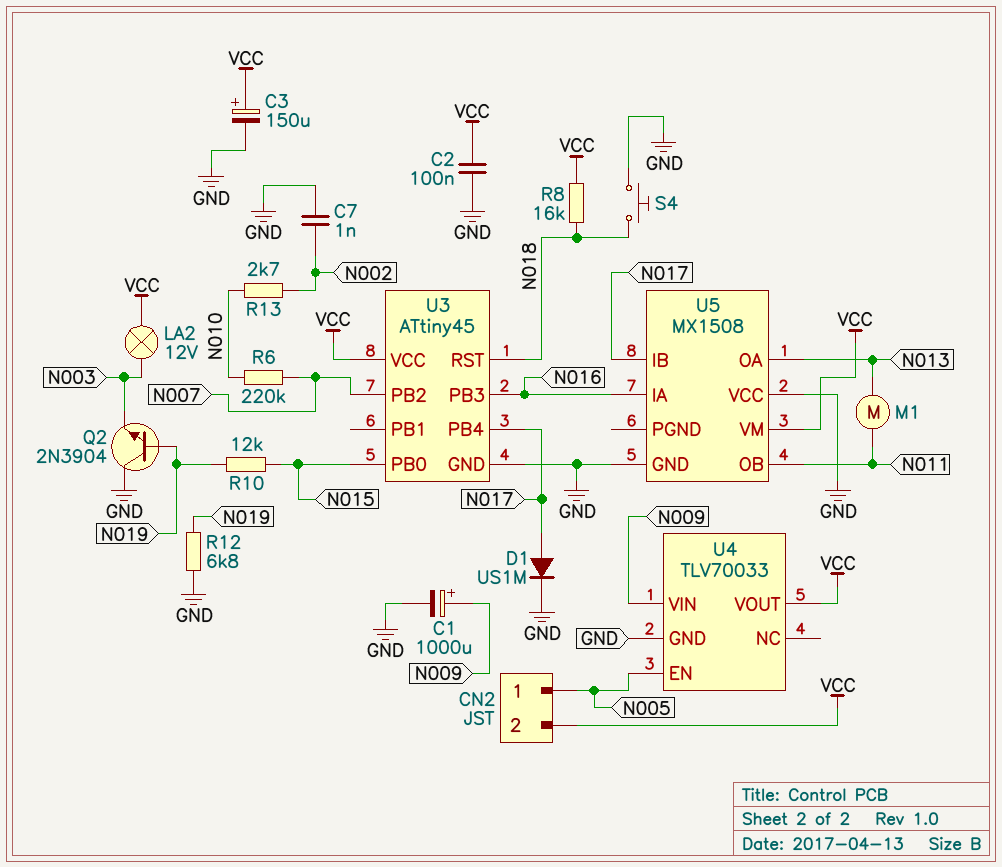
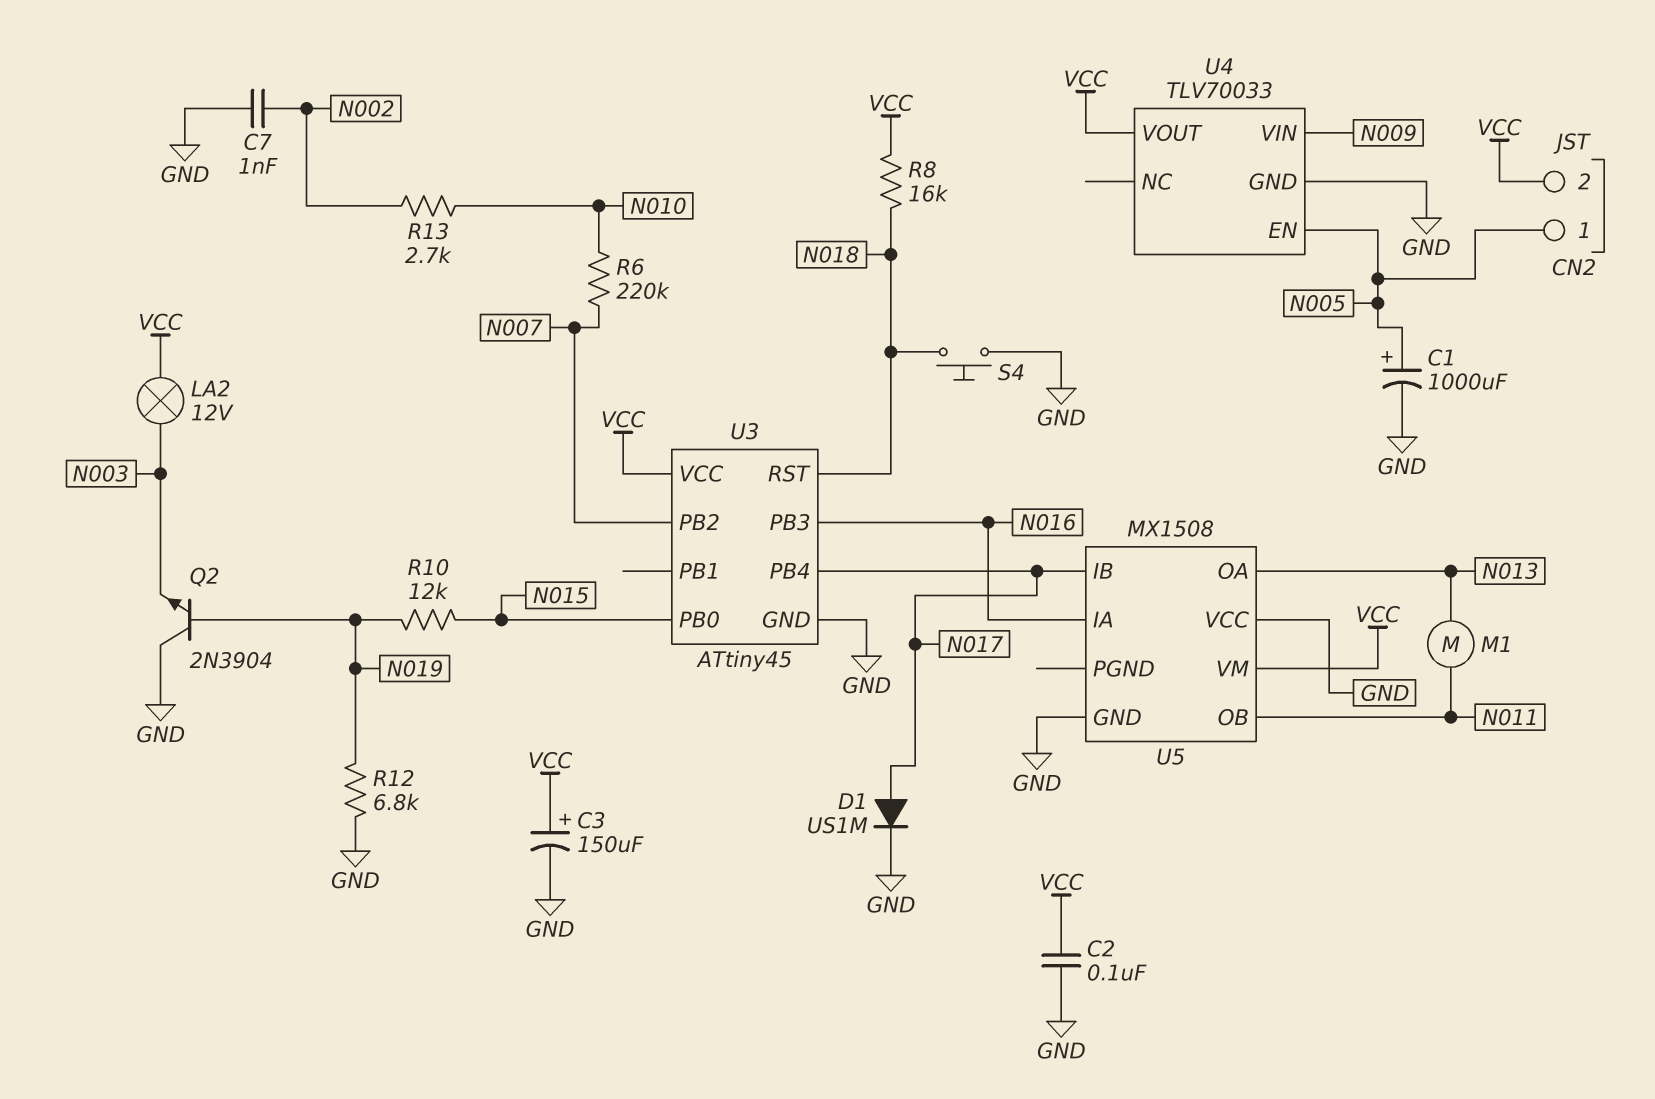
C1: 1000uF (plus N009, minus GND) -> 1000uF (plus N005, minus GND)

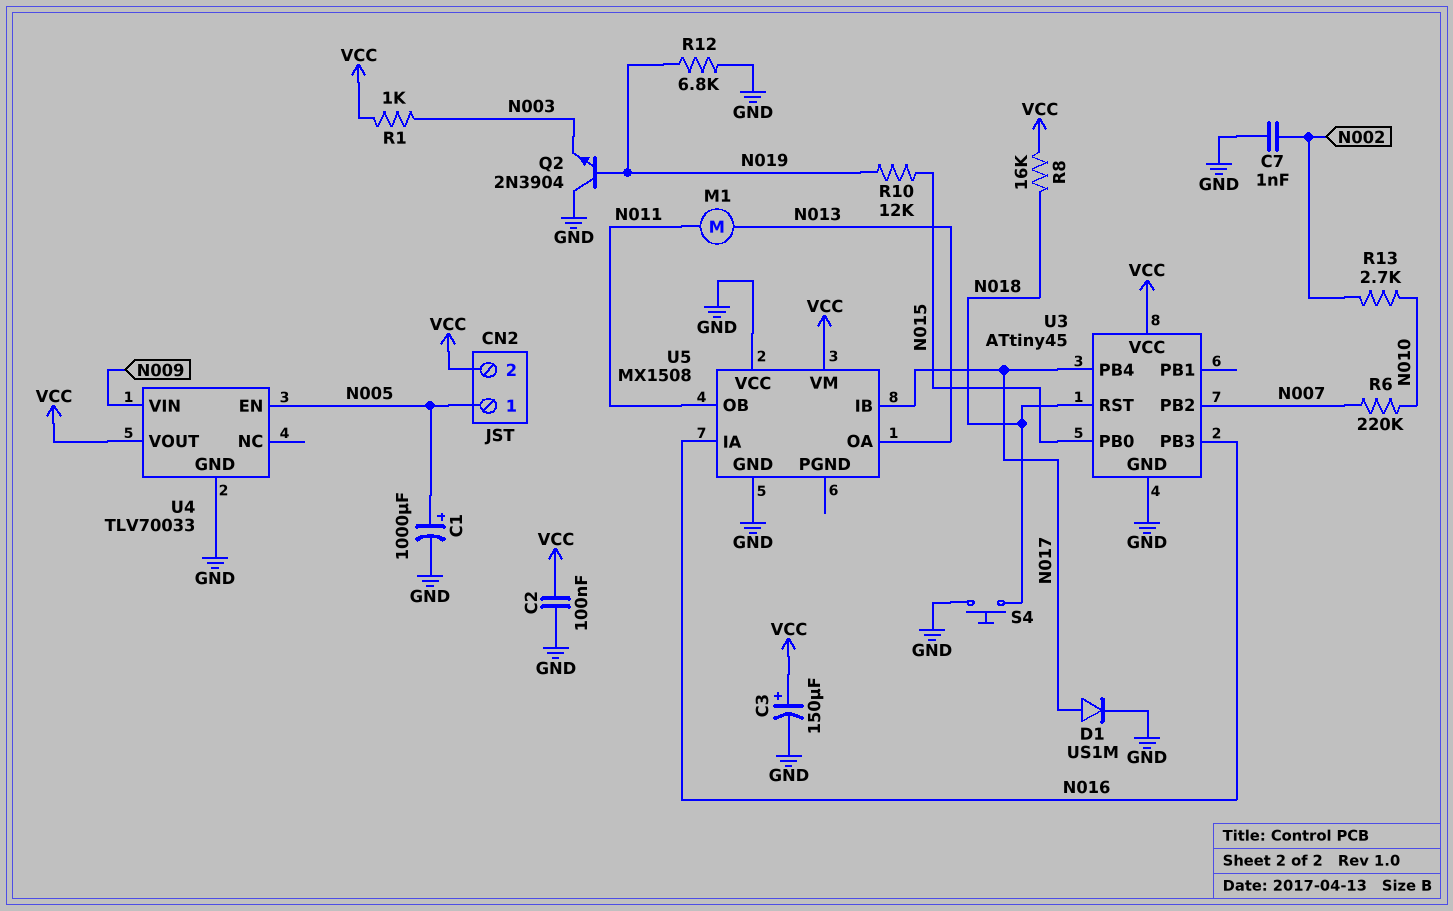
LA2: lamp 12V (N003, VCC) -> none
R1: none -> 1k (N003, VCC)

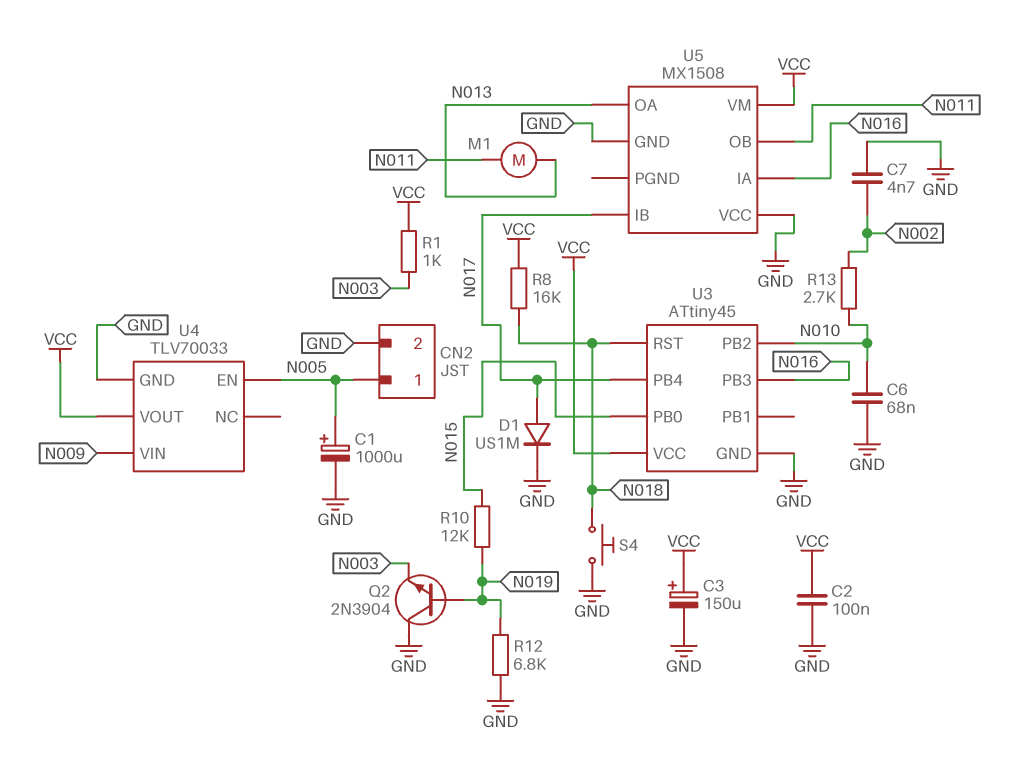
C6: none -> 68nF (GND, N010)
C7: 1nF (GND, N002) -> 4.7nF (GND, N002)
CN2 pin 2: VCC -> GND
R6: 220k (N007, N010) -> none
U3 pin PB2: N007 -> N010

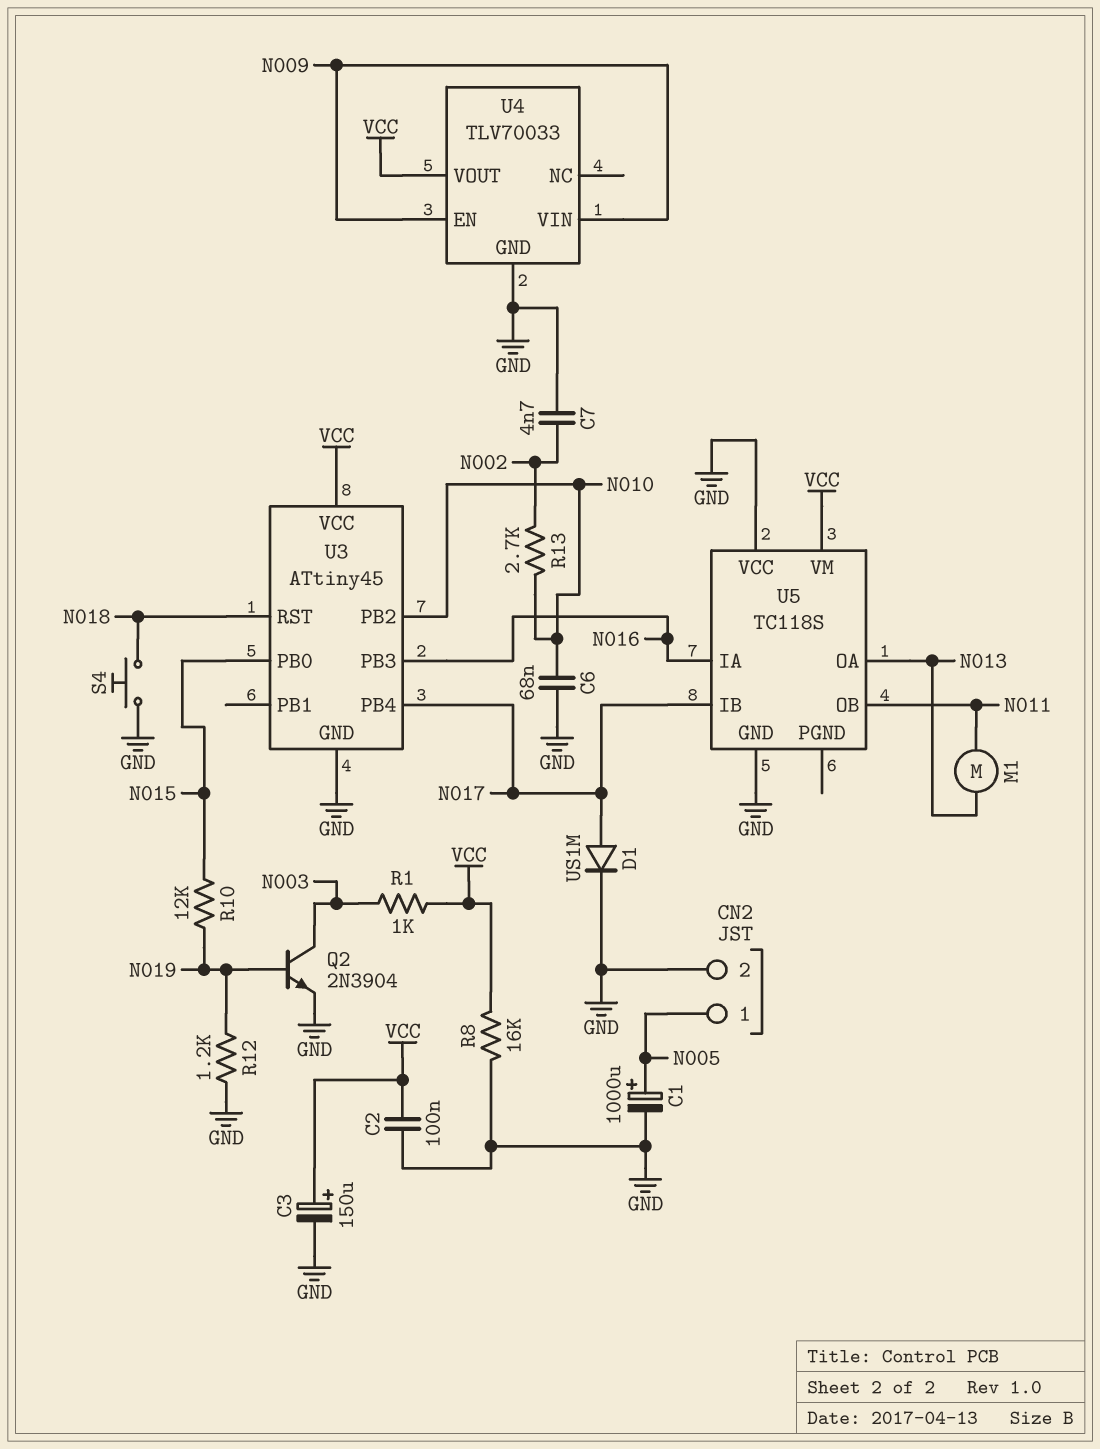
Q2: NPN 2N3904 (B N019, C GND, E N003) -> NPN 2N3904 (B N019, C N003, E GND)
R8: 16k (N018, VCC) -> 16k (GND, VCC)
R12: 6.8k (GND, N019) -> 1.2k (GND, N019)
U4 pin EN: N005 -> N009
U5: MX1508 -> TC118S

